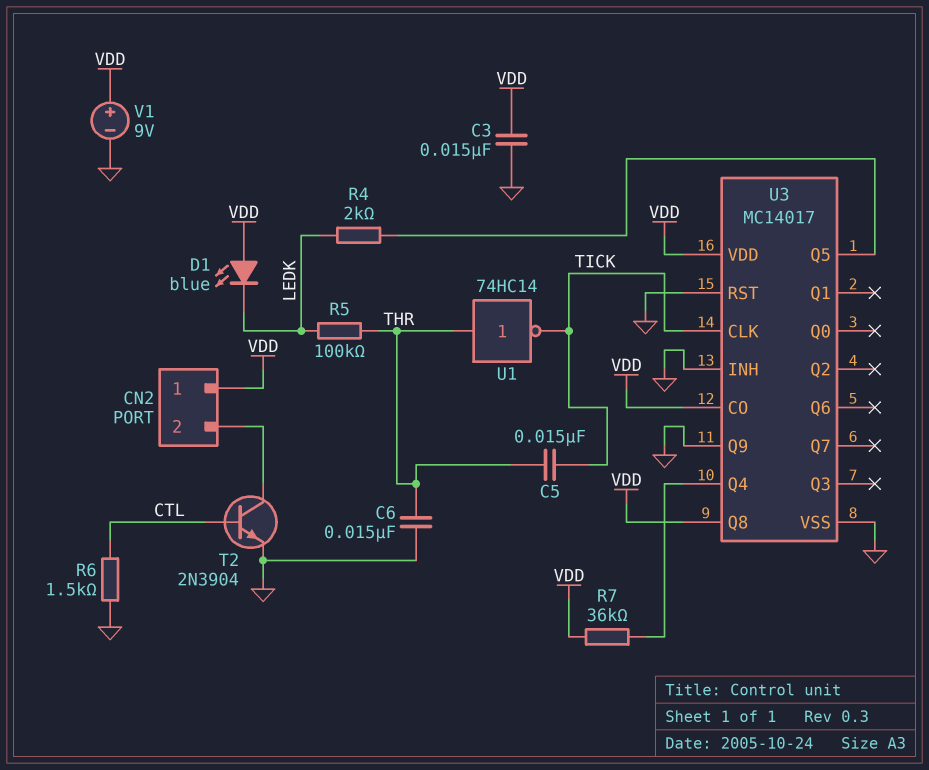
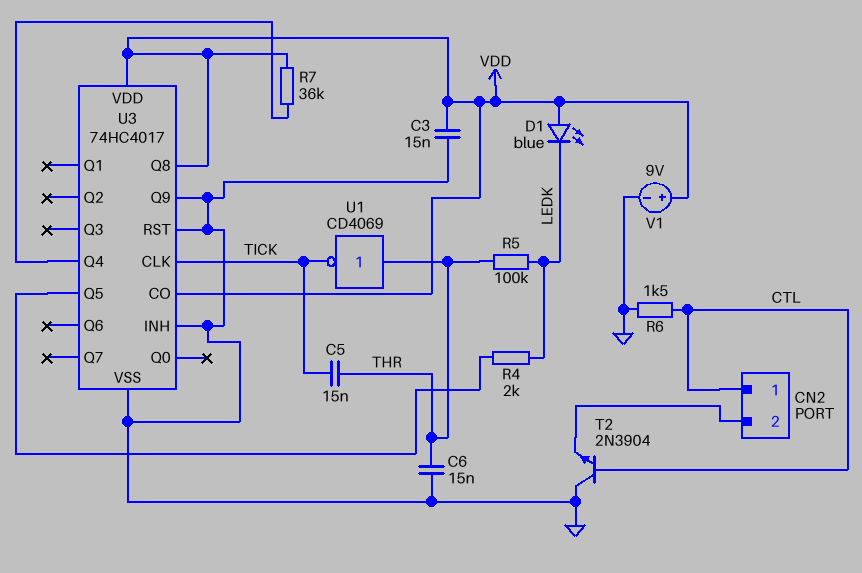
CN2 pin 1: VDD -> CTL
T2: NPN 2N3904 (B CTL, C CN2/2, E GND) -> NPN 2N3904 (B CTL, C GND, E CN2/2)
U1: NOT 74HC14 (in THR, out TICK) -> NOT CD4069 (in THR, out TICK)
U3: MC14017 -> 74HC4017

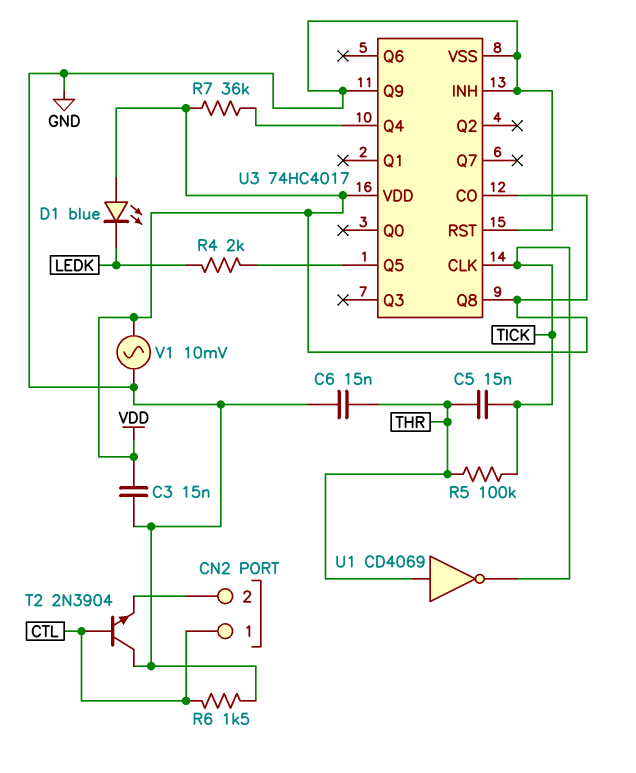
R5: 100k (LEDK, THR) -> 100k (THR, TICK)
V1: 9V (plus VDD, minus GND) -> AC 10mV (GND, VDD)

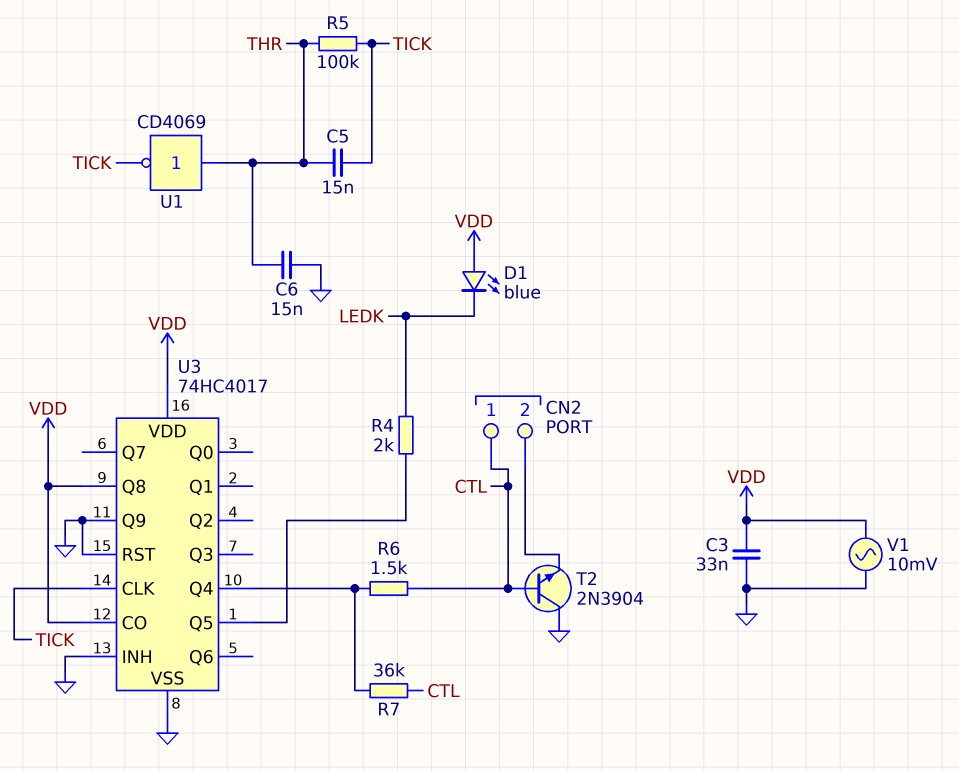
C3: 15nF (GND, VDD) -> 33nF (GND, VDD)
R6: 1.5k (CTL, GND) -> 1.5k (CTL, U3/Q4)
R7: 36k (U3/Q4, VDD) -> 36k (CTL, U3/Q4)

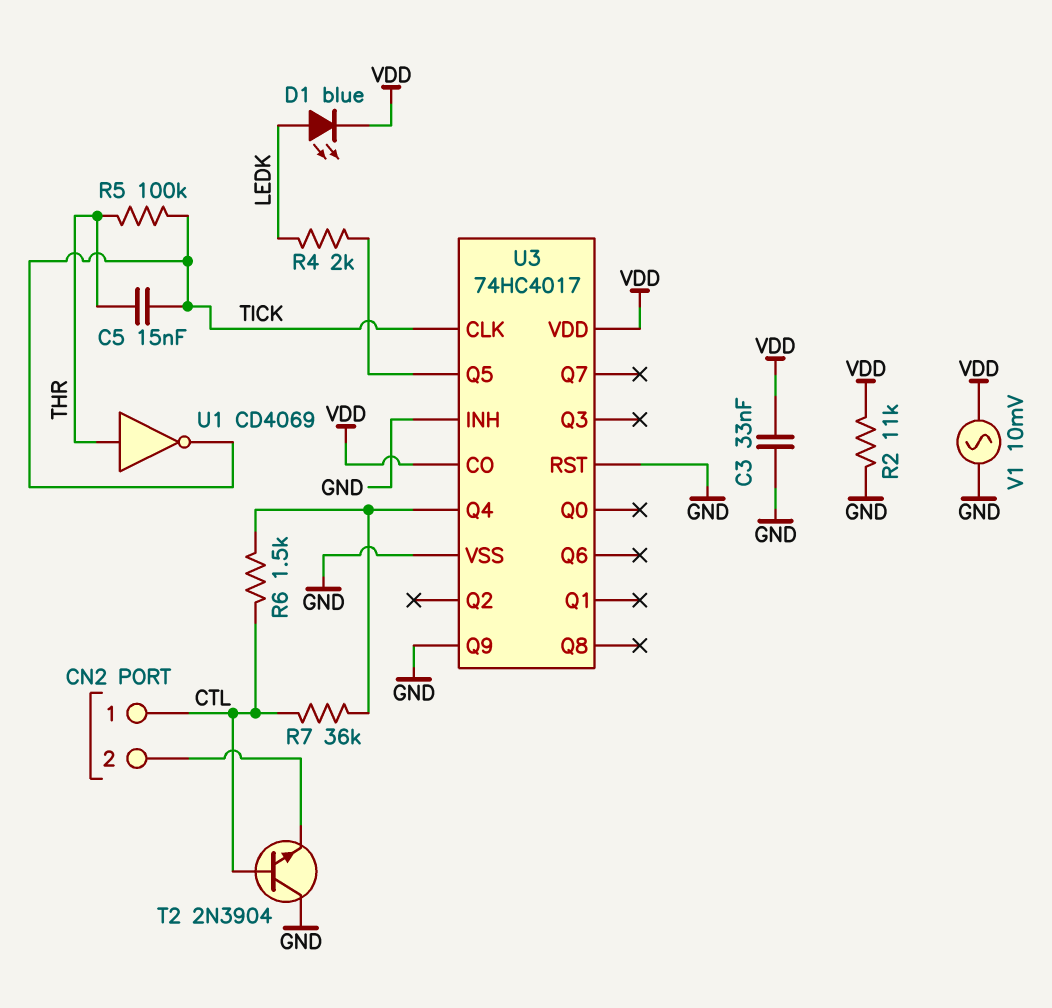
C6: 15nF (GND, THR) -> none
D1: LED blue (A VDD, K LEDK) -> LED blue (A LEDK, K VDD)
R2: none -> 11k (GND, VDD)
U3 pin Q8: VDD -> none

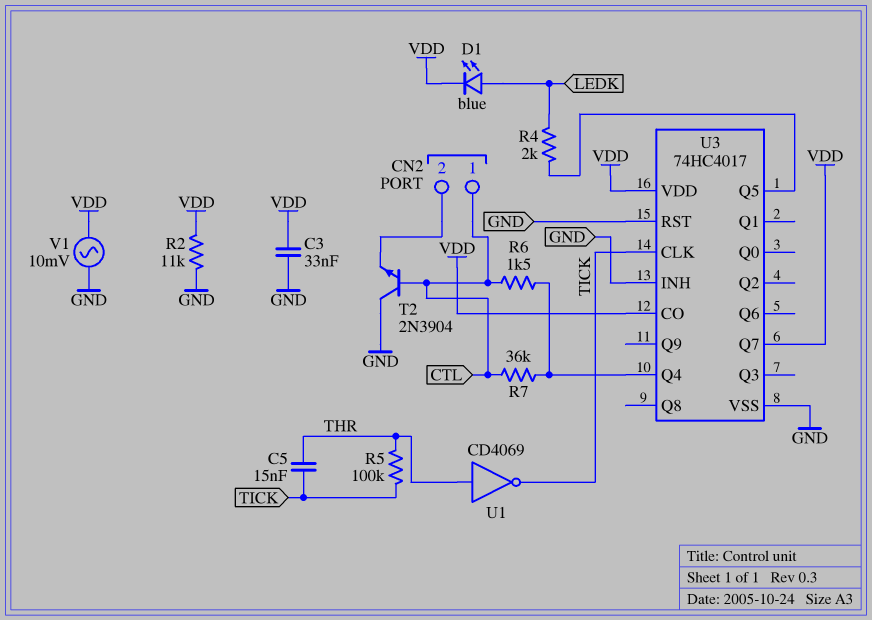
U3 pin Q7: none -> VDD
U3 pin Q9: GND -> none

